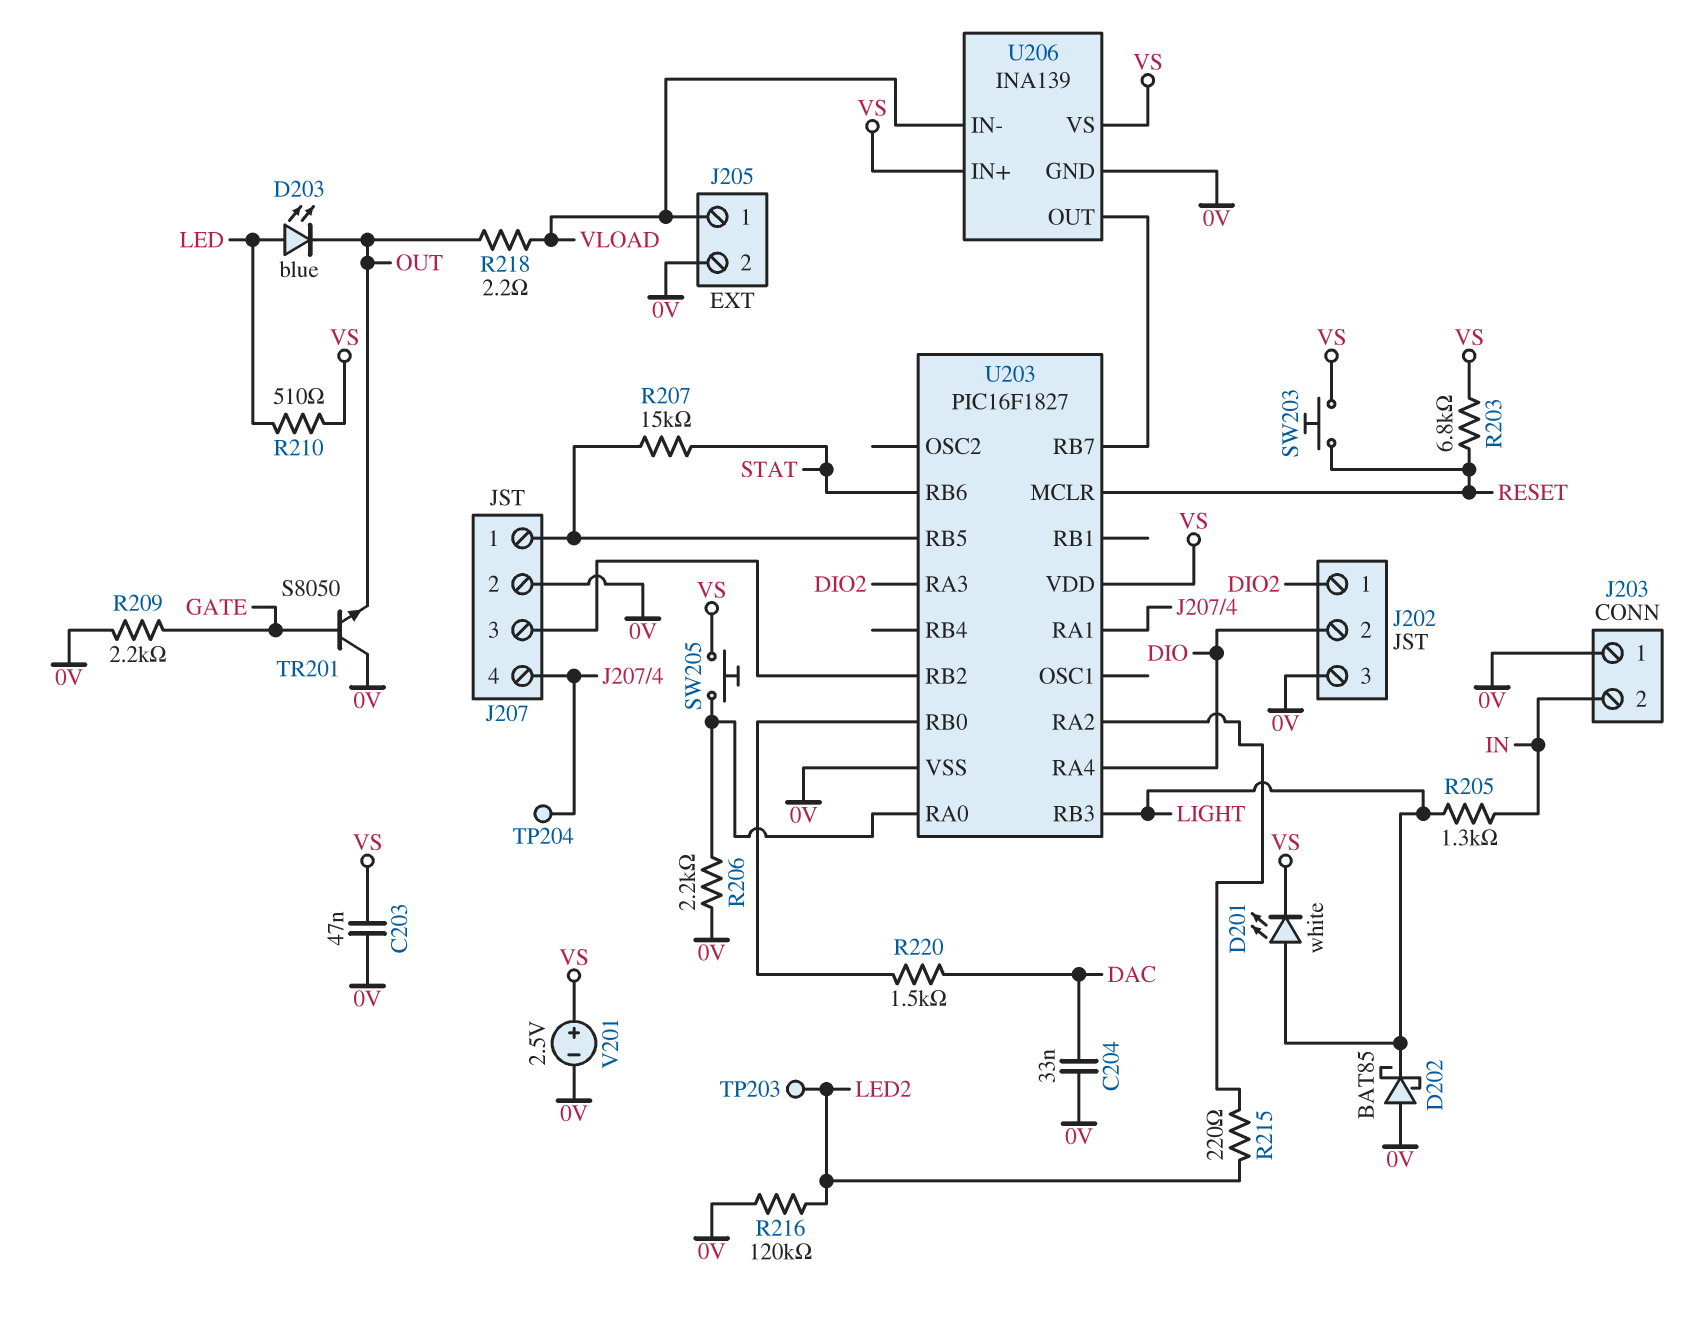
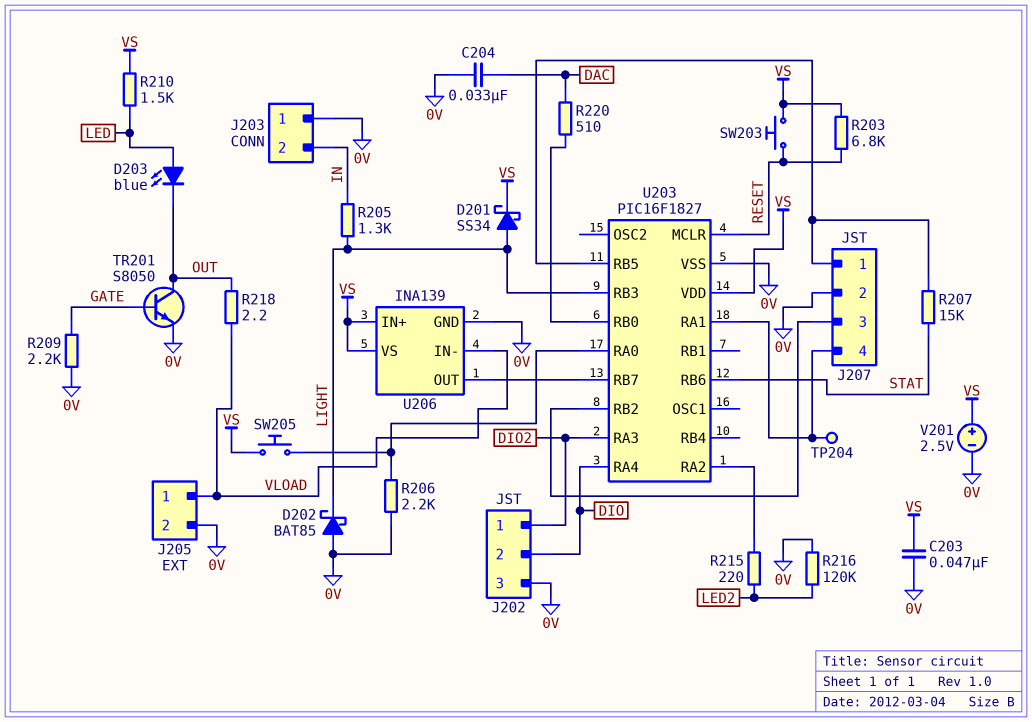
D201: LED white (A LIGHT, K VS) -> schottky SS34 (A LIGHT, K VS)
R210: 510 (LED, VS) -> 1.5k (LED, VS)
R220: 1.5k (DAC, U203/RB0) -> 510 (DAC, U203/RB0)
TP203: test point (LED2) -> none
TR201: NPN S8050 (B GATE, C 0V, E OUT) -> NPN S8050 (B GATE, C OUT, E 0V)

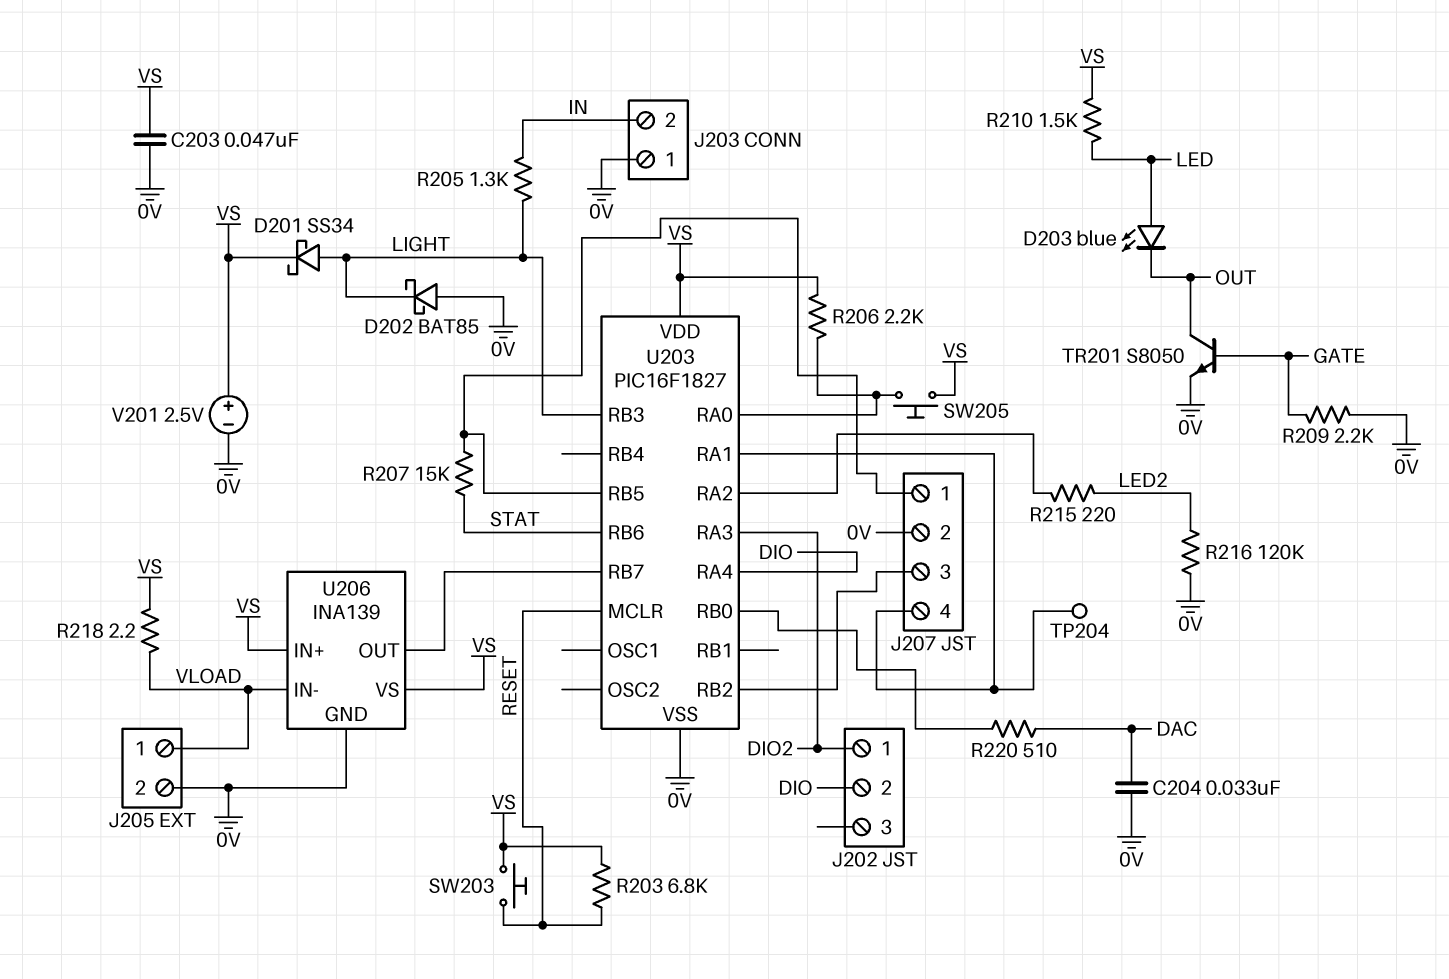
J202 pin 3: 0V -> none
R206: 2.2k (0V, U203/RA0) -> 2.2k (U203/RA0, VS)
R218: 2.2 (OUT, VLOAD) -> 2.2 (VLOAD, VS)

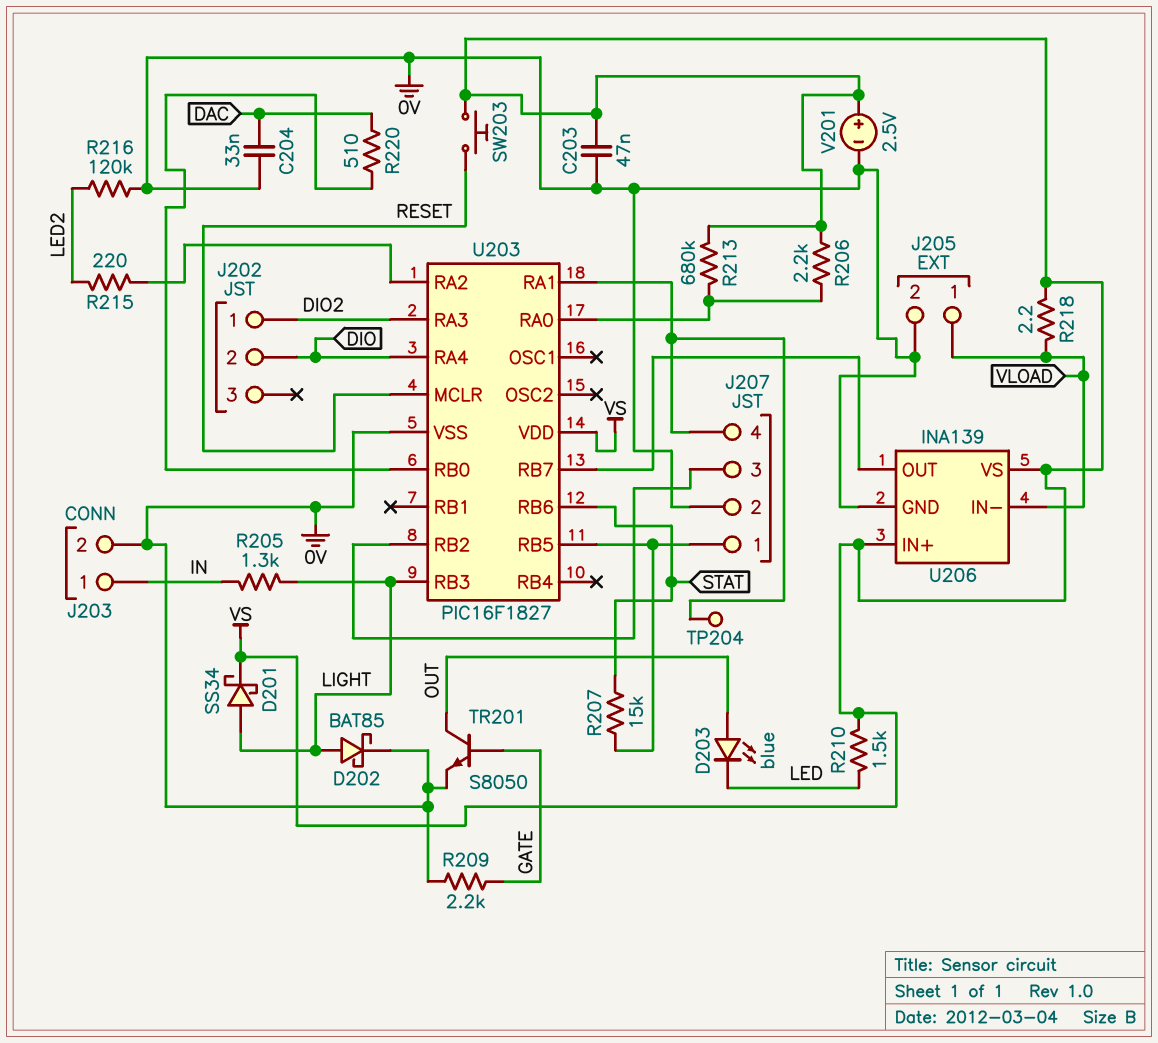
D202: schottky BAT85 (A 0V, K LIGHT) -> schottky BAT85 (A LIGHT, K 0V)
D203: LED blue (A LED, K OUT) -> LED blue (A OUT, K LED)
J203 pin 1: 0V -> IN
J203 pin 2: IN -> 0V
R203: 6.8k (RESET, VS) -> none
R213: none -> 680k (U203/RA0, VS)
SW205: button (U203/RA0, VS) -> none

